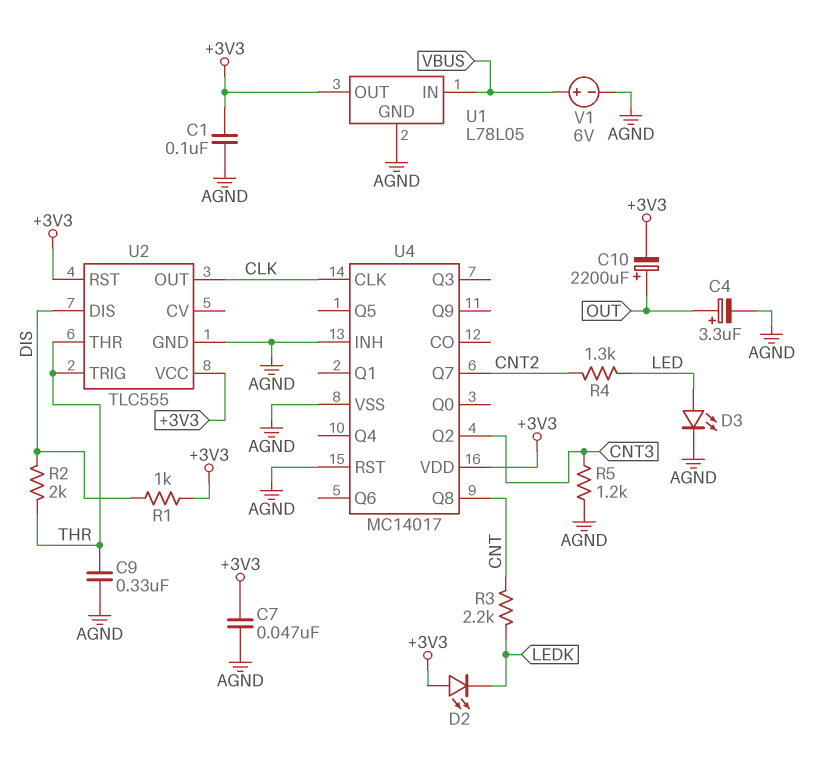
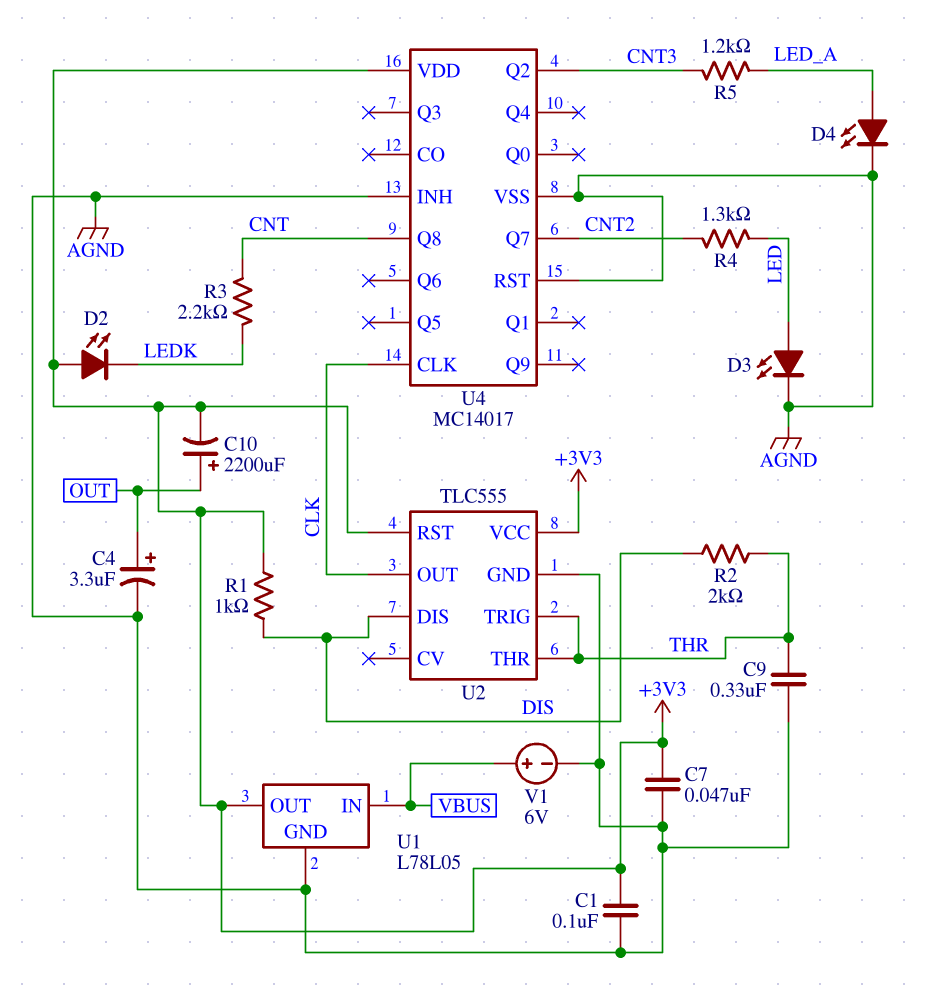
D4: none -> LED (A LED_A, K AGND)
R5: 1.2k (AGND, CNT3) -> 1.2k (CNT3, LED_A)

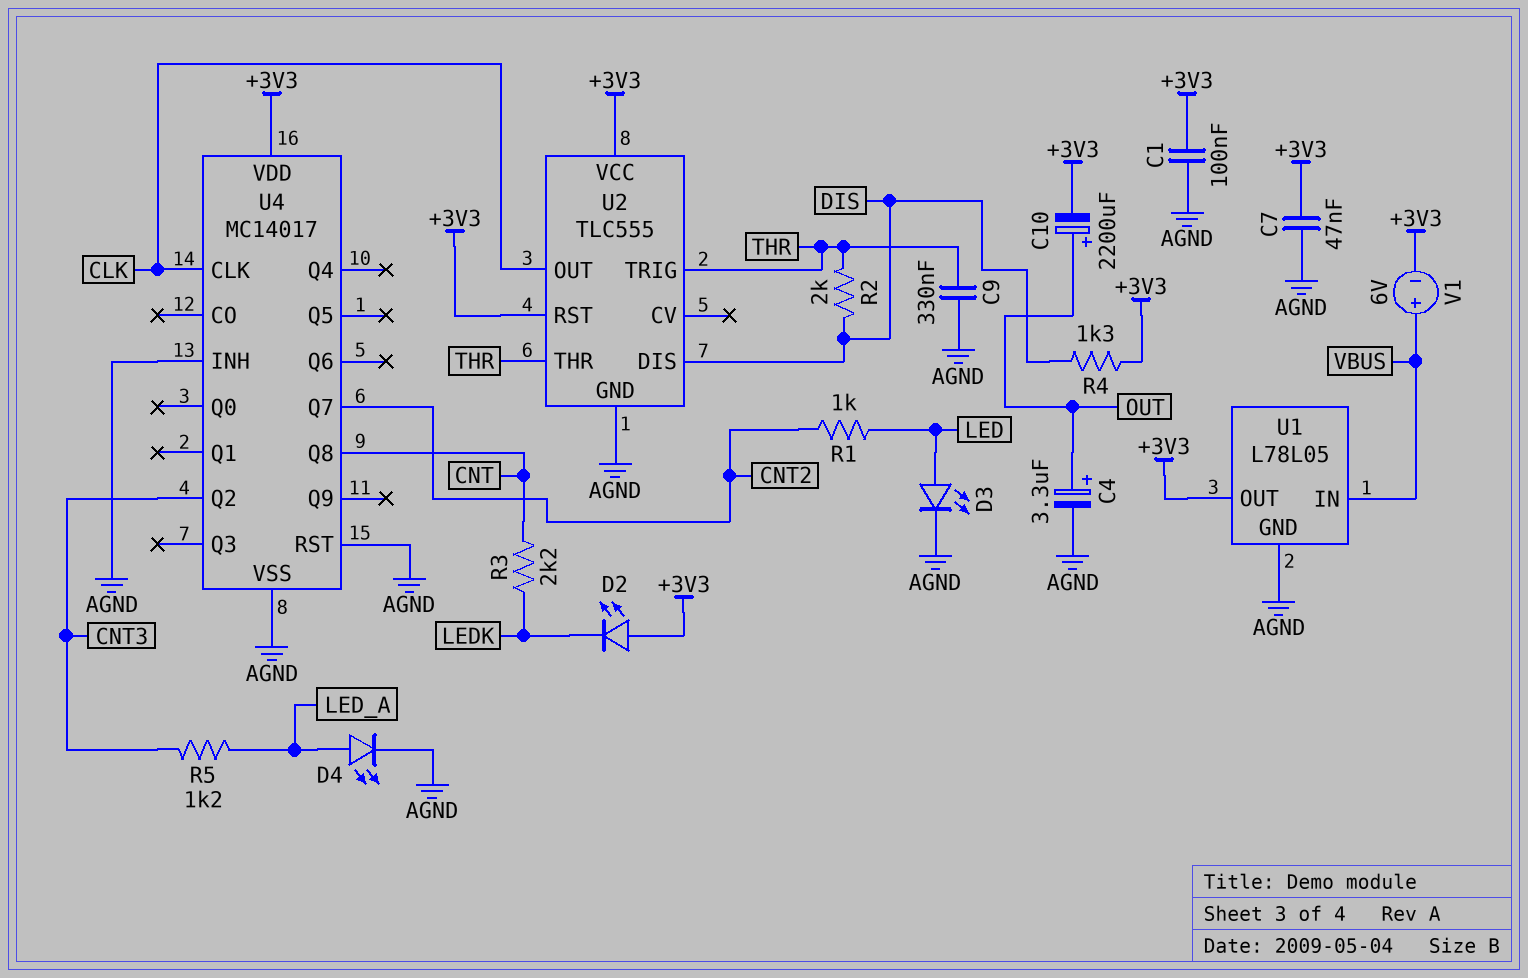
R1: 1k (+3V3, DIS) -> 1k (CNT2, LED)
R4: 1.3k (CNT2, LED) -> 1.3k (+3V3, DIS)
V1: 6V (plus VBUS, minus AGND) -> 6V (plus VBUS, minus +3V3)

